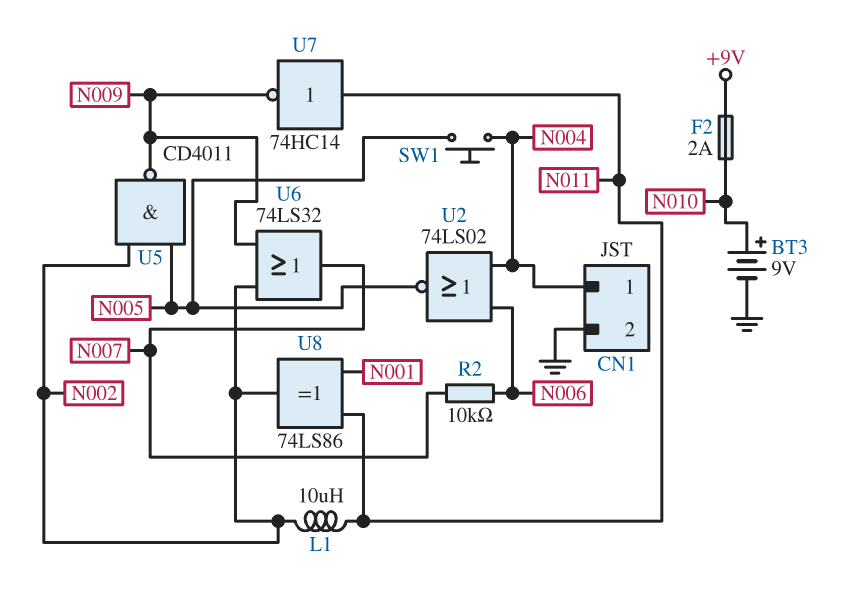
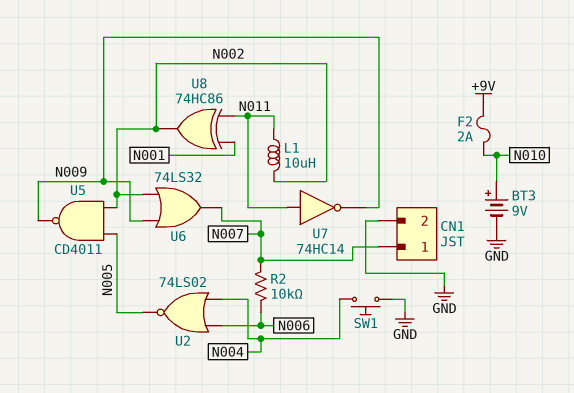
CN1 pin 1: N004 -> N007
SW1: button (N004, N005) -> button (GND, N004)
U8: XOR 74LS86 (in N001, in N011, out N002) -> XOR 74HC86 (in N001, in N011, out N002)

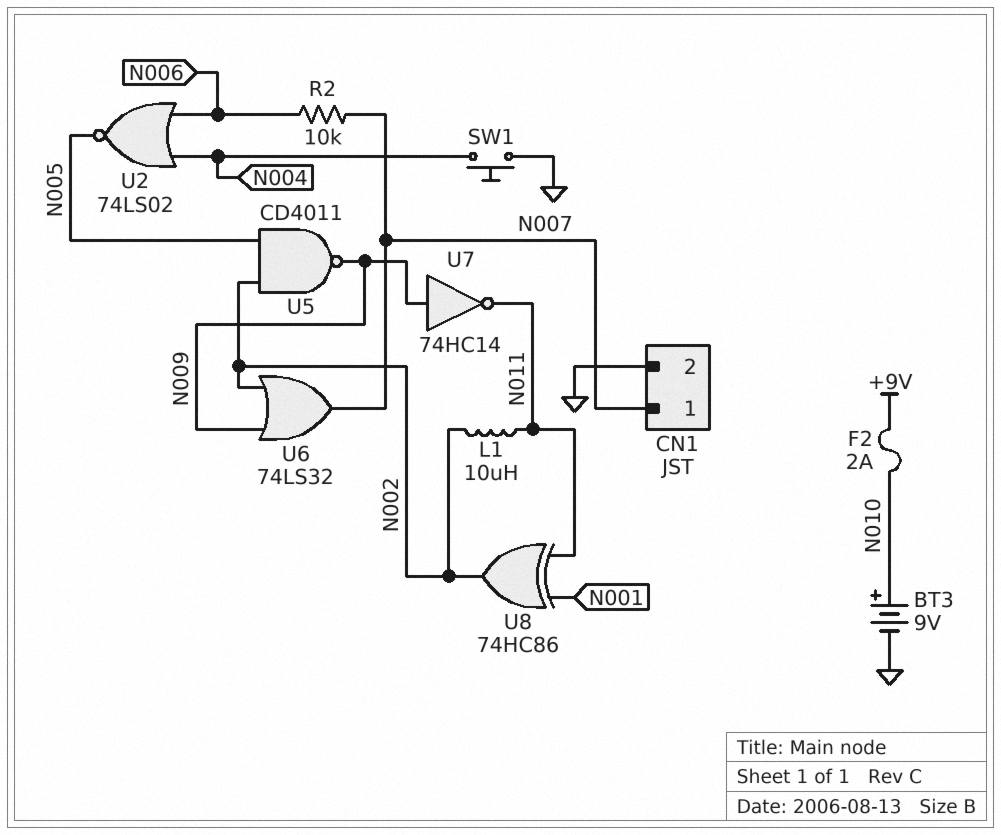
U7: NOT 74HC14 (in N011, out N009) -> NOT 74HC14 (in N009, out N011)

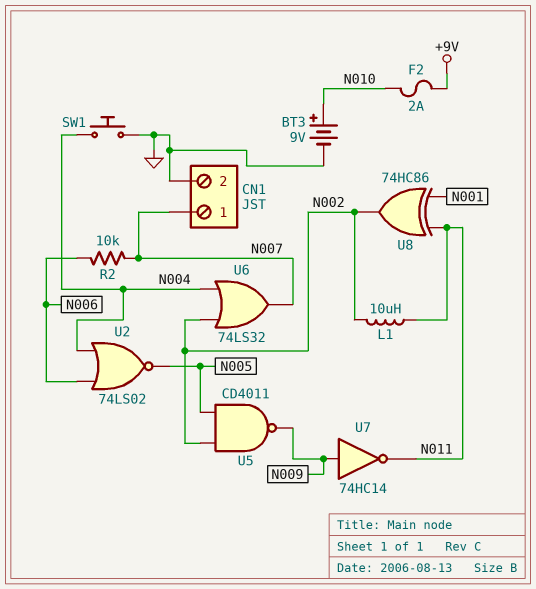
U6: OR 74LS32 (in N002, in N009, out N007) -> OR 74LS32 (in N002, in N004, out N007)

